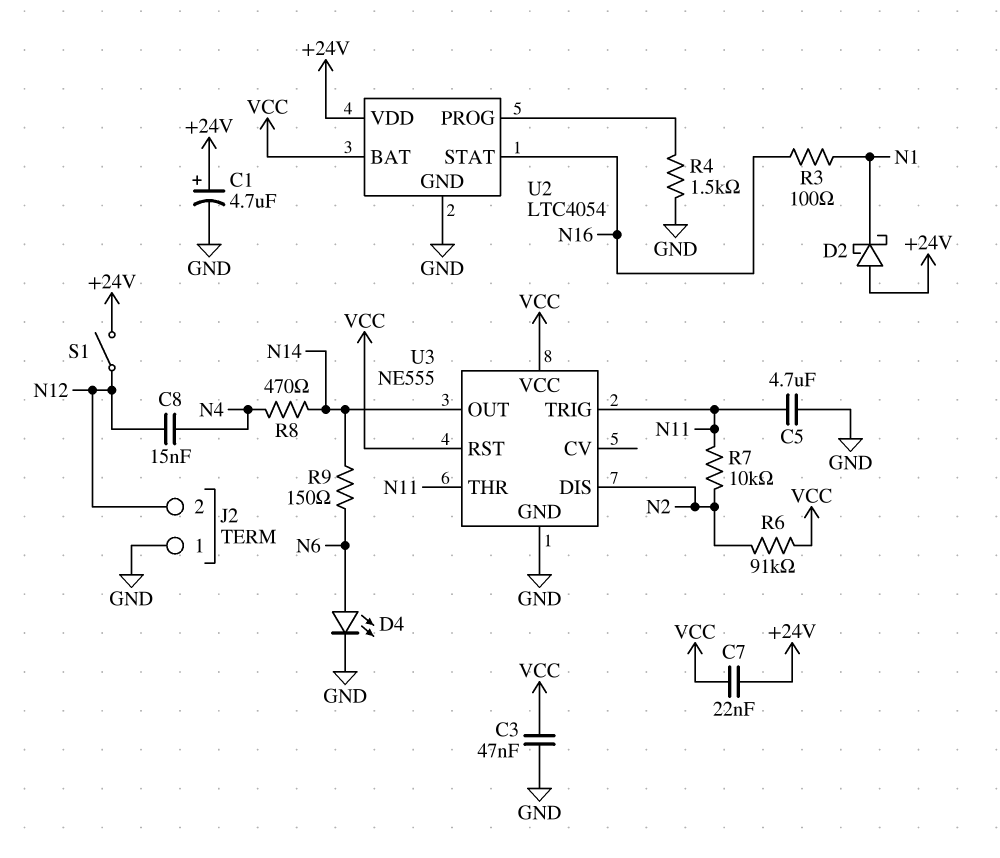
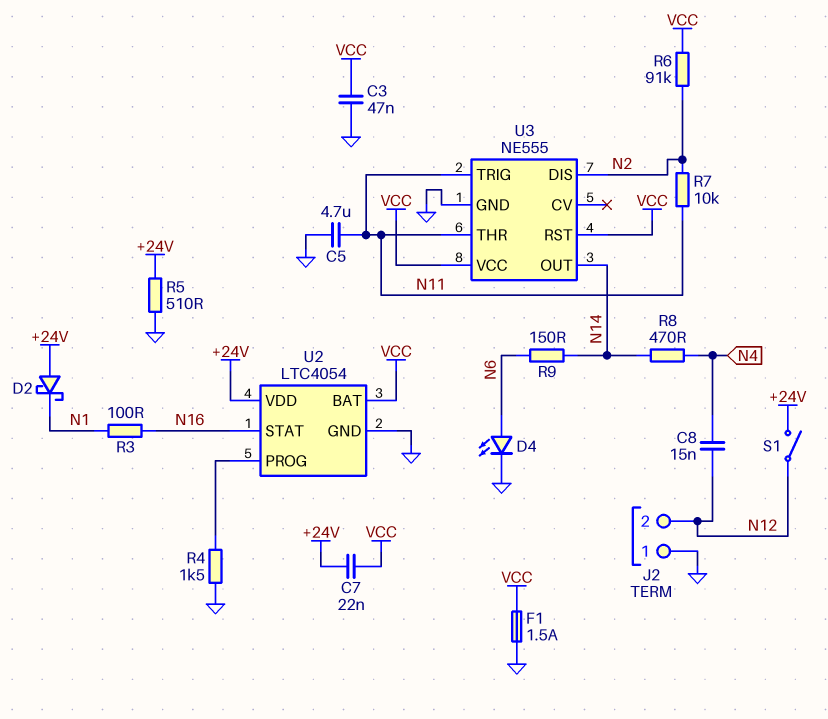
C1: 4.7uF (plus +24V, minus GND) -> none
F1: none -> 1.5A (GND, VCC)
R5: none -> 510 (+24V, GND)

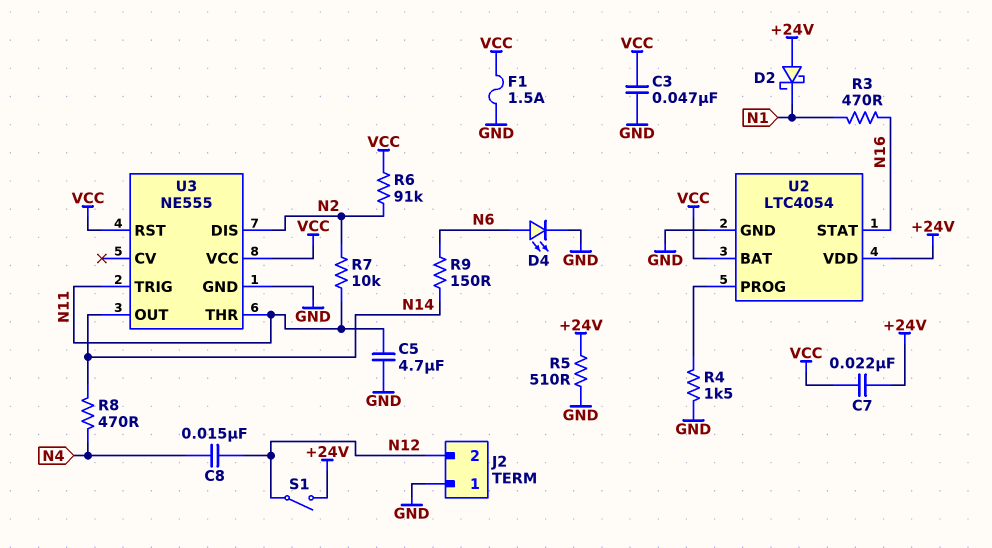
R3: 100 (N1, N16) -> 470 (N1, N16)

